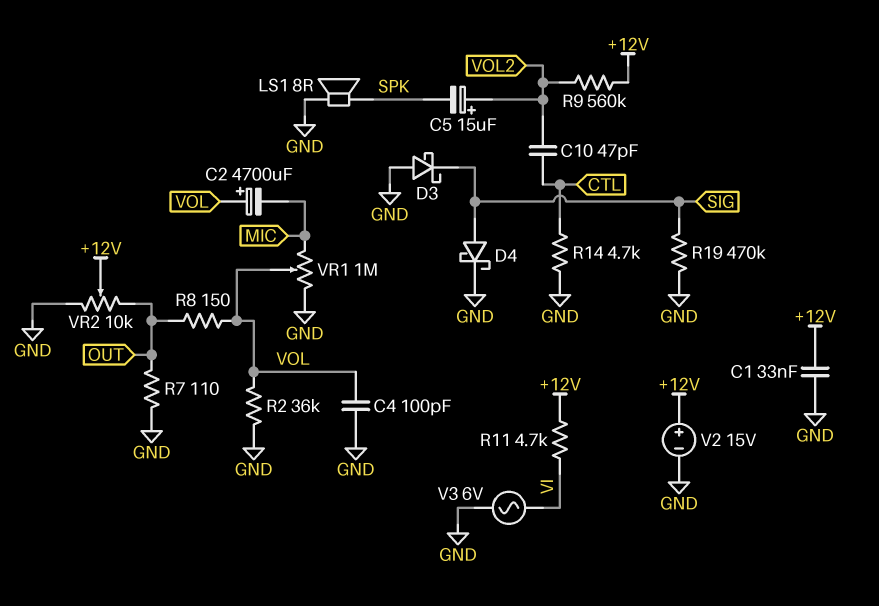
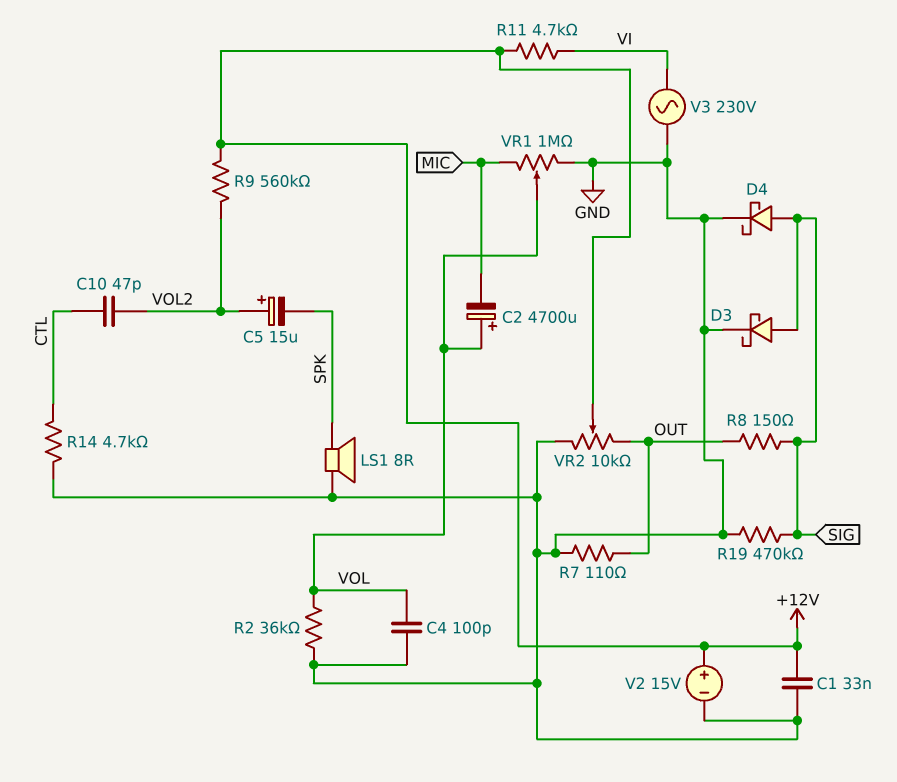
D3: schottky (A GND, K SIG) -> schottky (A SIG, K GND)
R8: 150 (OUT, VOL) -> 150 (OUT, SIG)
V3: AC 6V (GND, VI) -> AC 230V (GND, VI)

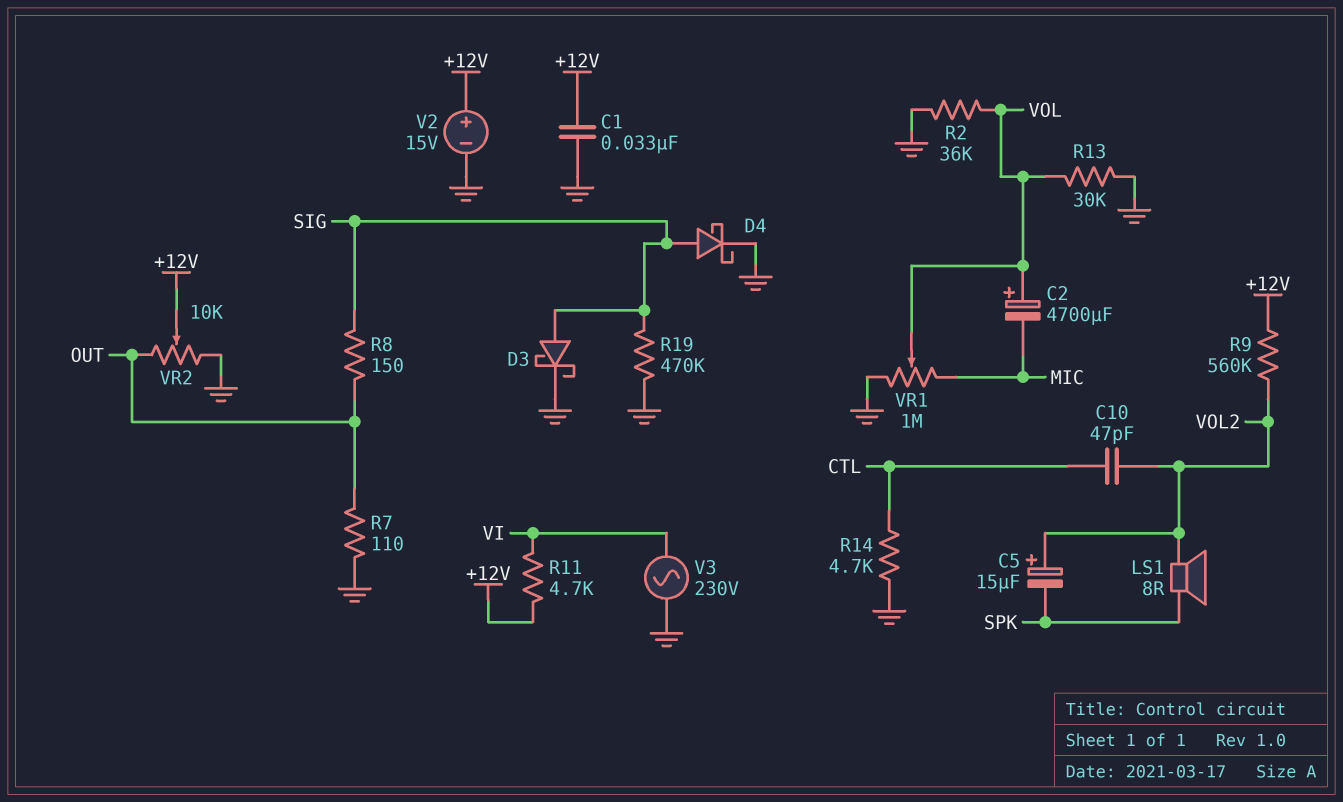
C4: 100pF (GND, VOL) -> none
LS1: speaker 8R (GND, SPK) -> speaker 8R (SPK, VOL2)
R13: none -> 30k (GND, VOL)

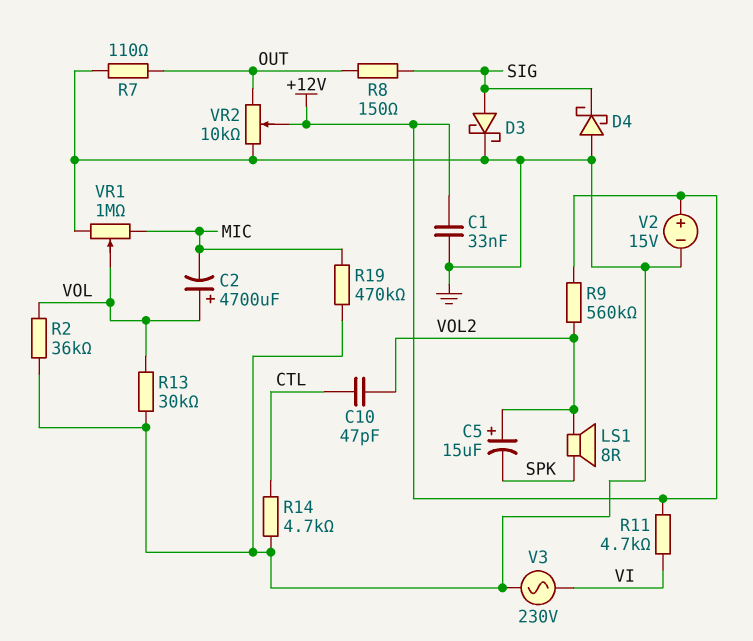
D4: schottky (A SIG, K GND) -> schottky (A GND, K SIG)
R19: 470k (GND, SIG) -> 470k (GND, MIC)

